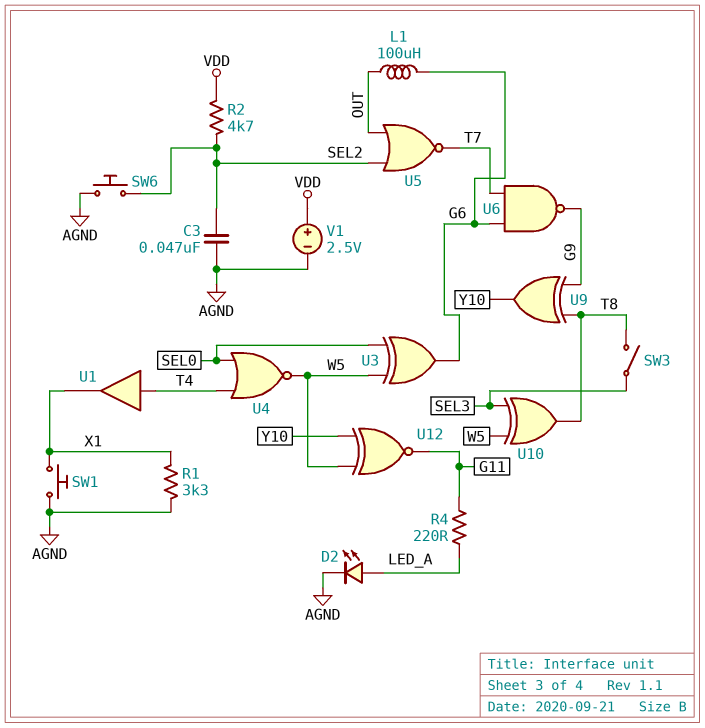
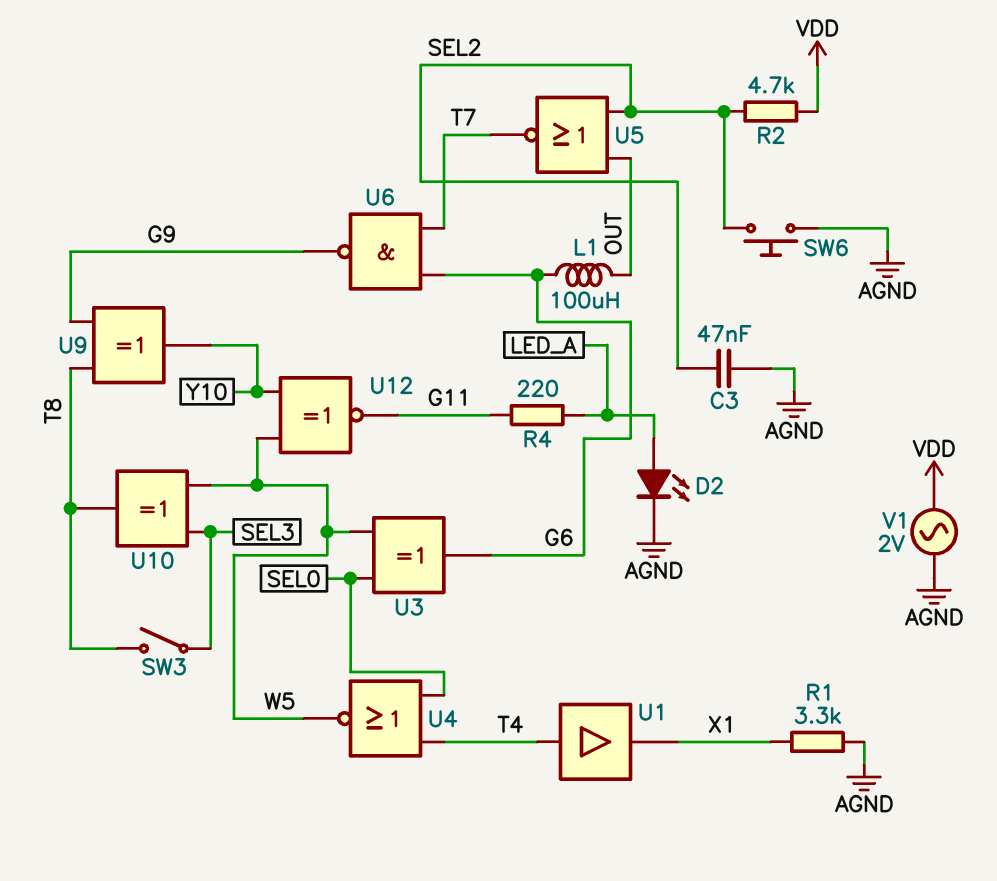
SW1: button (AGND, X1) -> none
V1: 2.5V (plus VDD, minus AGND) -> AC 2V (AGND, VDD)

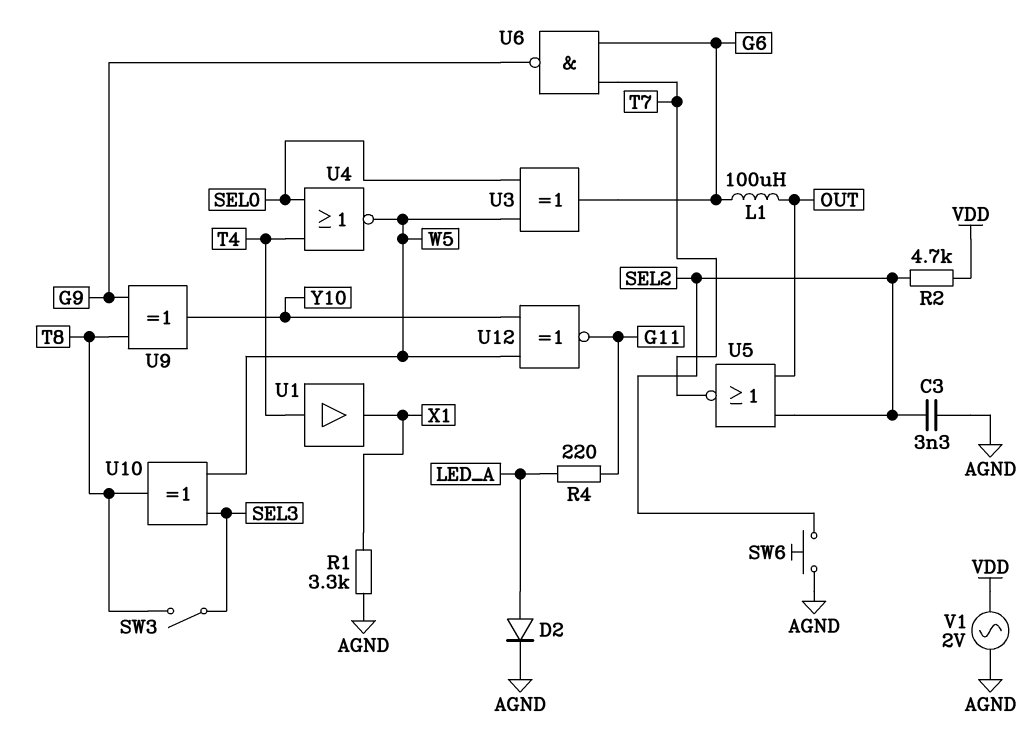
C3: 47nF (AGND, SEL2) -> 3.3nF (AGND, SEL2)
D2: LED (A LED_A, K AGND) -> diode (A LED_A, K AGND)

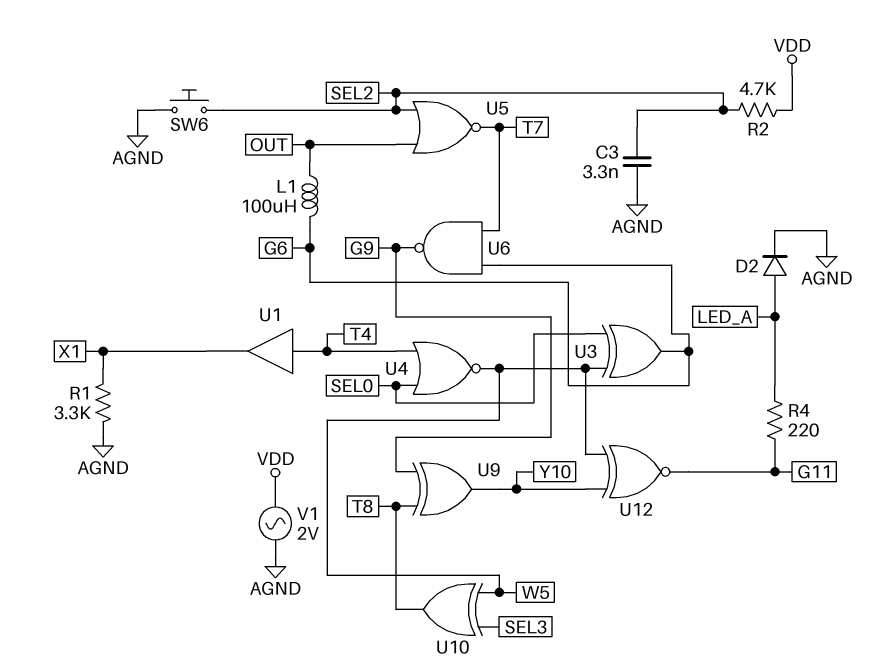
SW3: switch (SEL3, T8) -> none

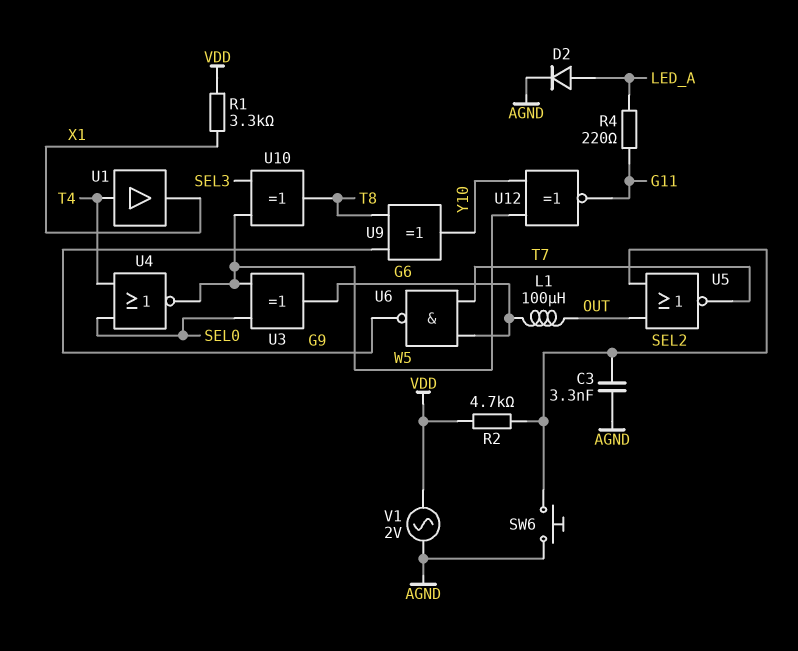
R1: 3.3k (AGND, X1) -> 3.3k (VDD, X1)

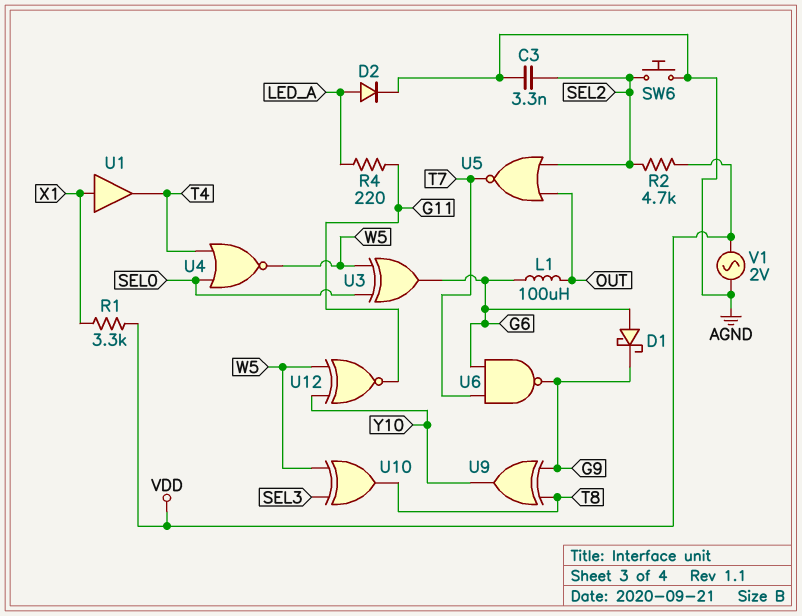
D1: none -> schottky (A G6, K G9)
U1: buffer (in T4, out X1) -> buffer (in X1, out T4)

